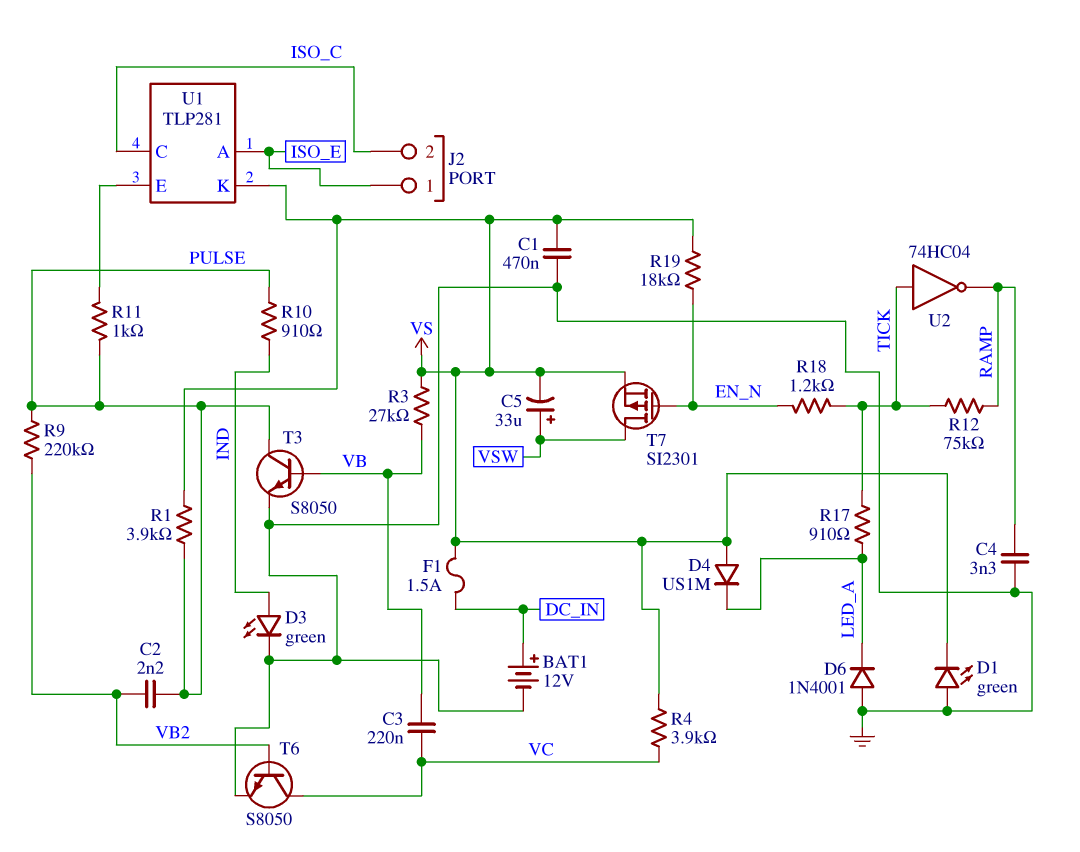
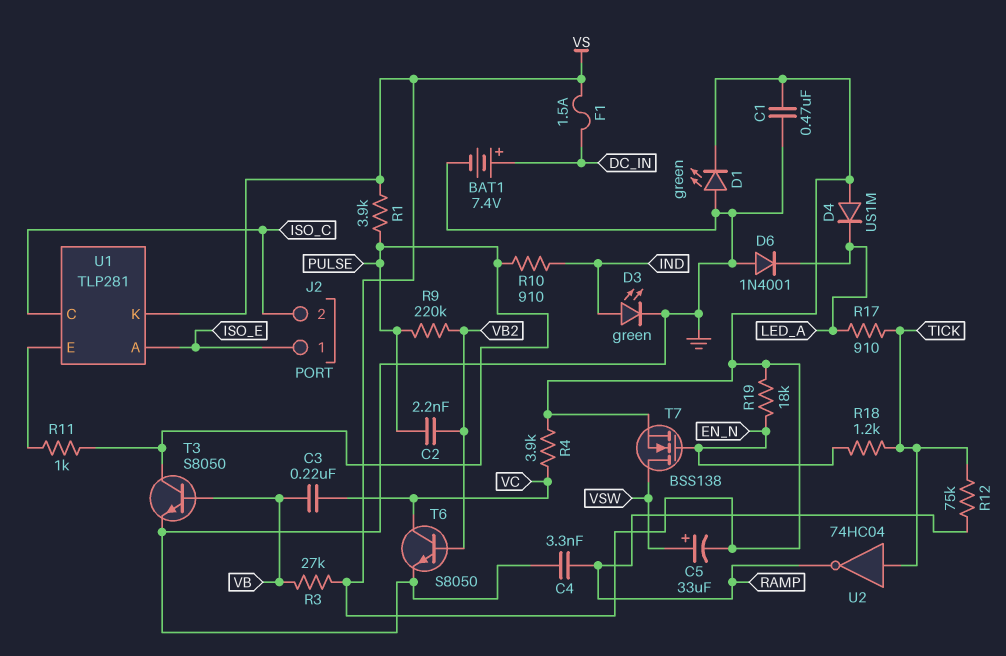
BAT1: 12V (plus DC_IN, minus GND) -> 7.4V (plus DC_IN, minus GND)
T7: PMOS SI2301 (G EN_N, D VSW, S VS) -> NMOS BSS138 (G EN_N, D VSW, S VS)

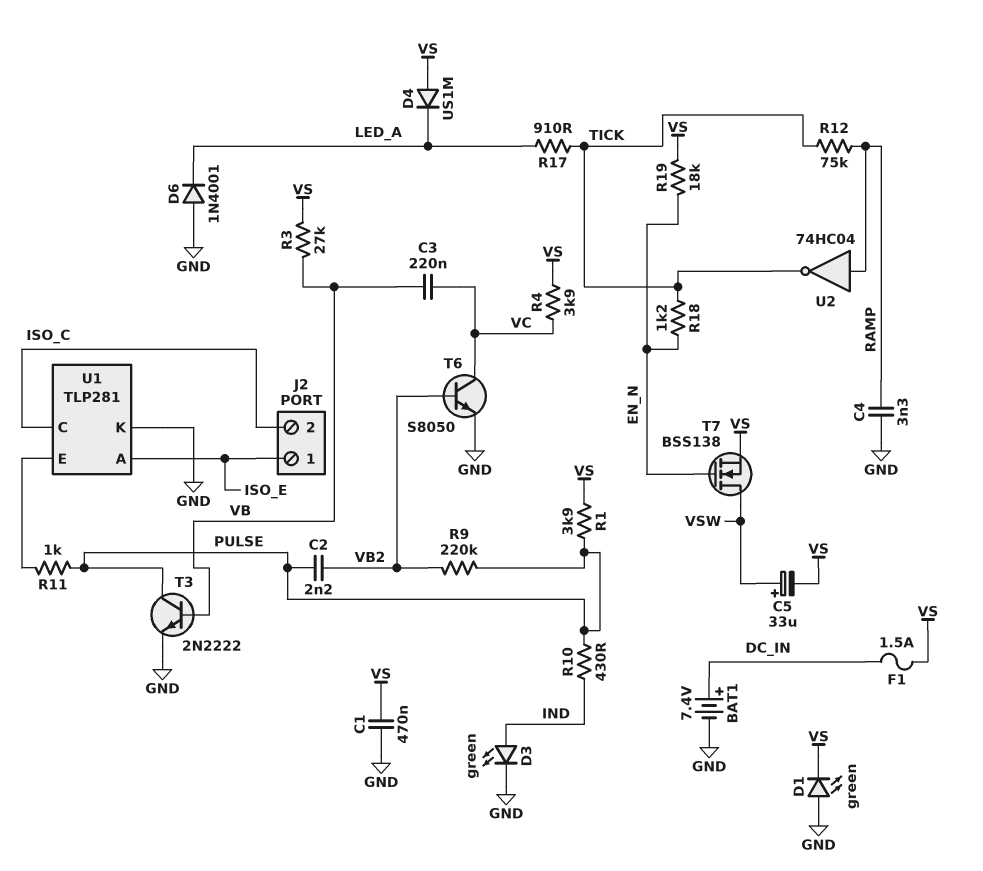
R10: 910 (IND, PULSE) -> 430 (IND, PULSE)
T3: NPN S8050 (B VB, C PULSE, E GND) -> NPN 2N2222 (B VB, C PULSE, E GND)
U1 pin K: VS -> GND
U2: NOT 74HC04 (in TICK, out RAMP) -> NOT 74HC04 (in RAMP, out TICK)

